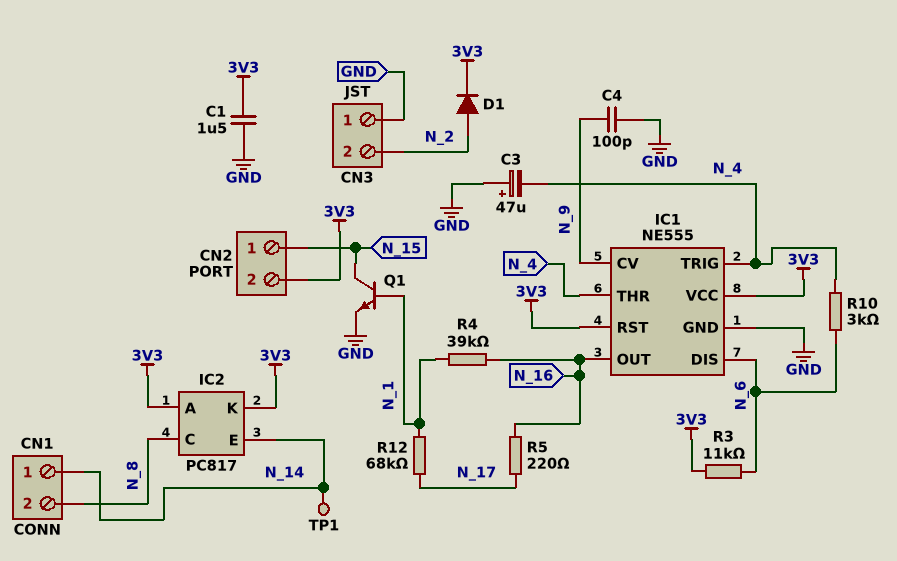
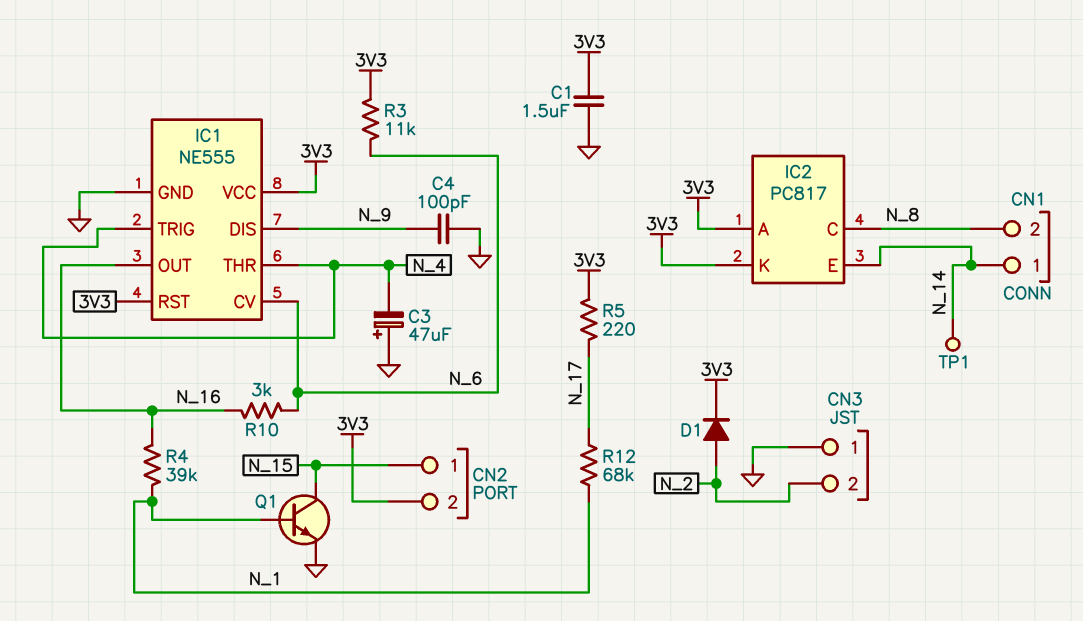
IC1 pin CV: N_9 -> N_6
IC1 pin DIS: N_6 -> N_9
R5: 220 (N_16, N_17) -> 220 (3V3, N_17)
R10: 3k (N_4, N_6) -> 3k (N_6, N_16)

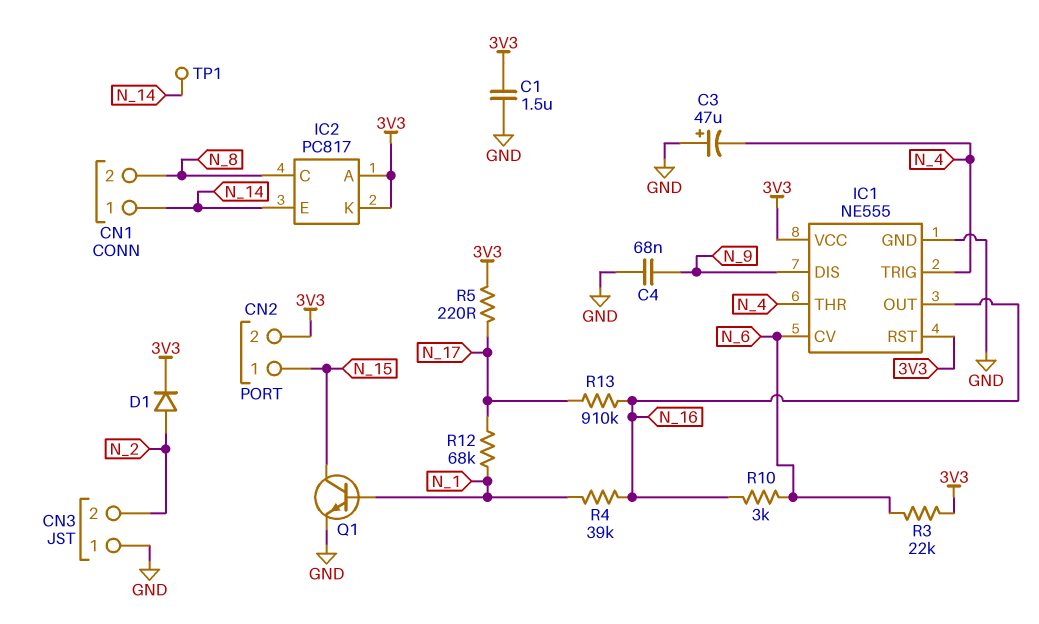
C4: 100pF (GND, N_9) -> 68nF (GND, N_9)
R3: 11k (3V3, N_6) -> 22k (3V3, N_6)
R13: none -> 910k (N_16, N_17)

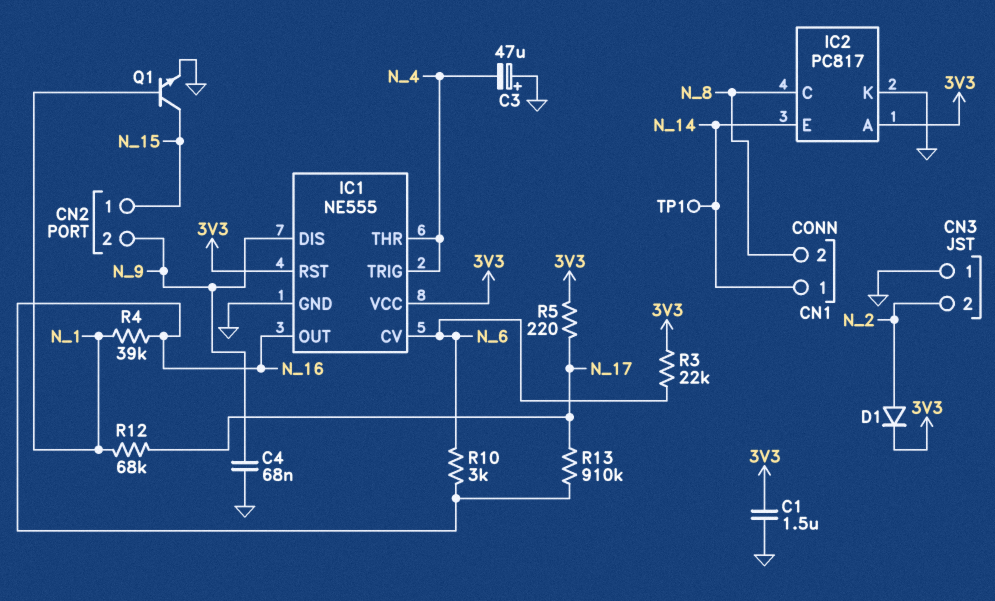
CN2 pin 2: 3V3 -> N_9
IC2 pin K: 3V3 -> GND

